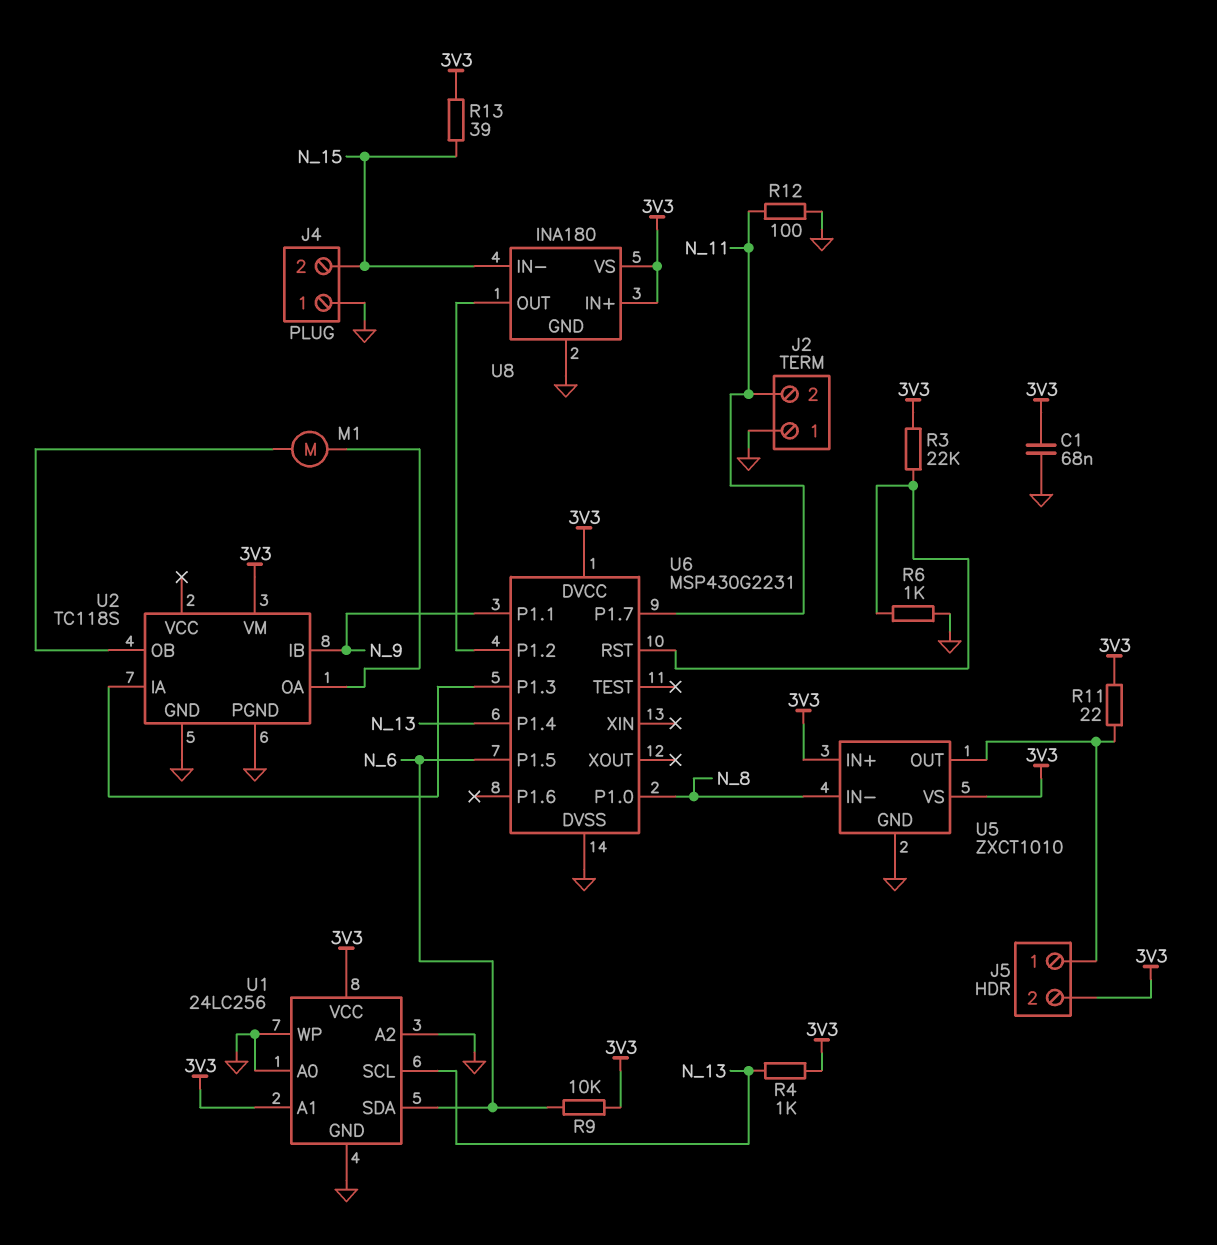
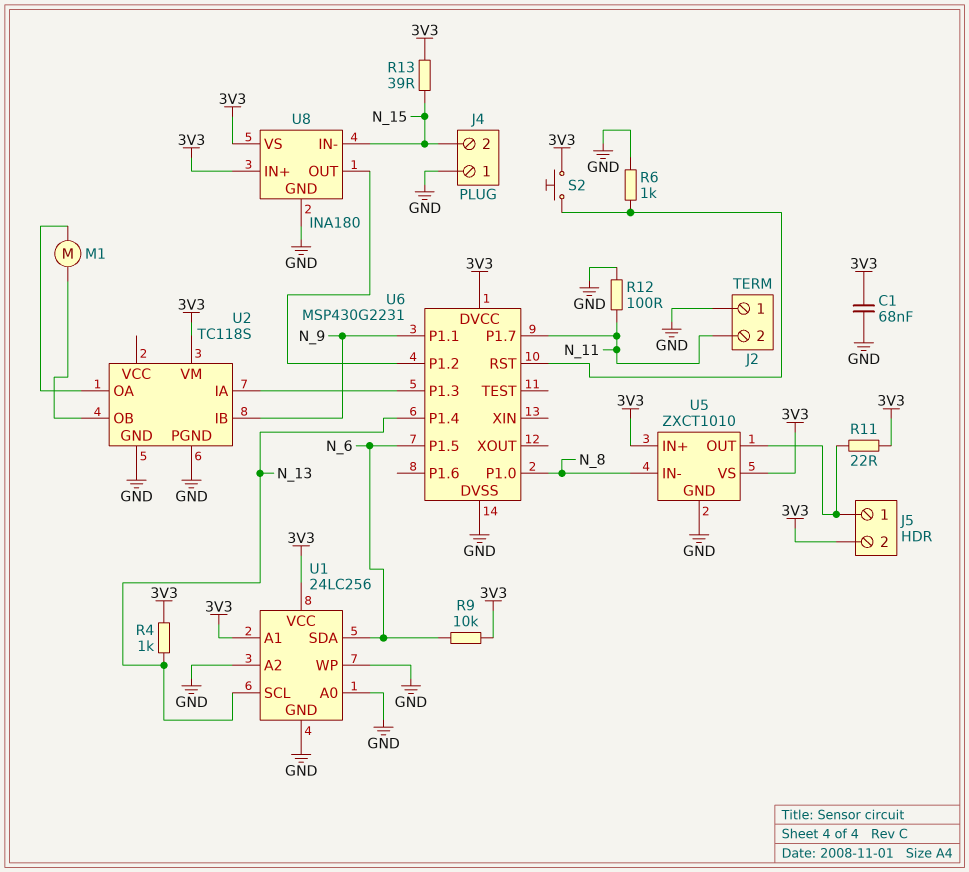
R3: 22k (3V3, U6/RST) -> none
S2: none -> button (3V3, U6/RST)

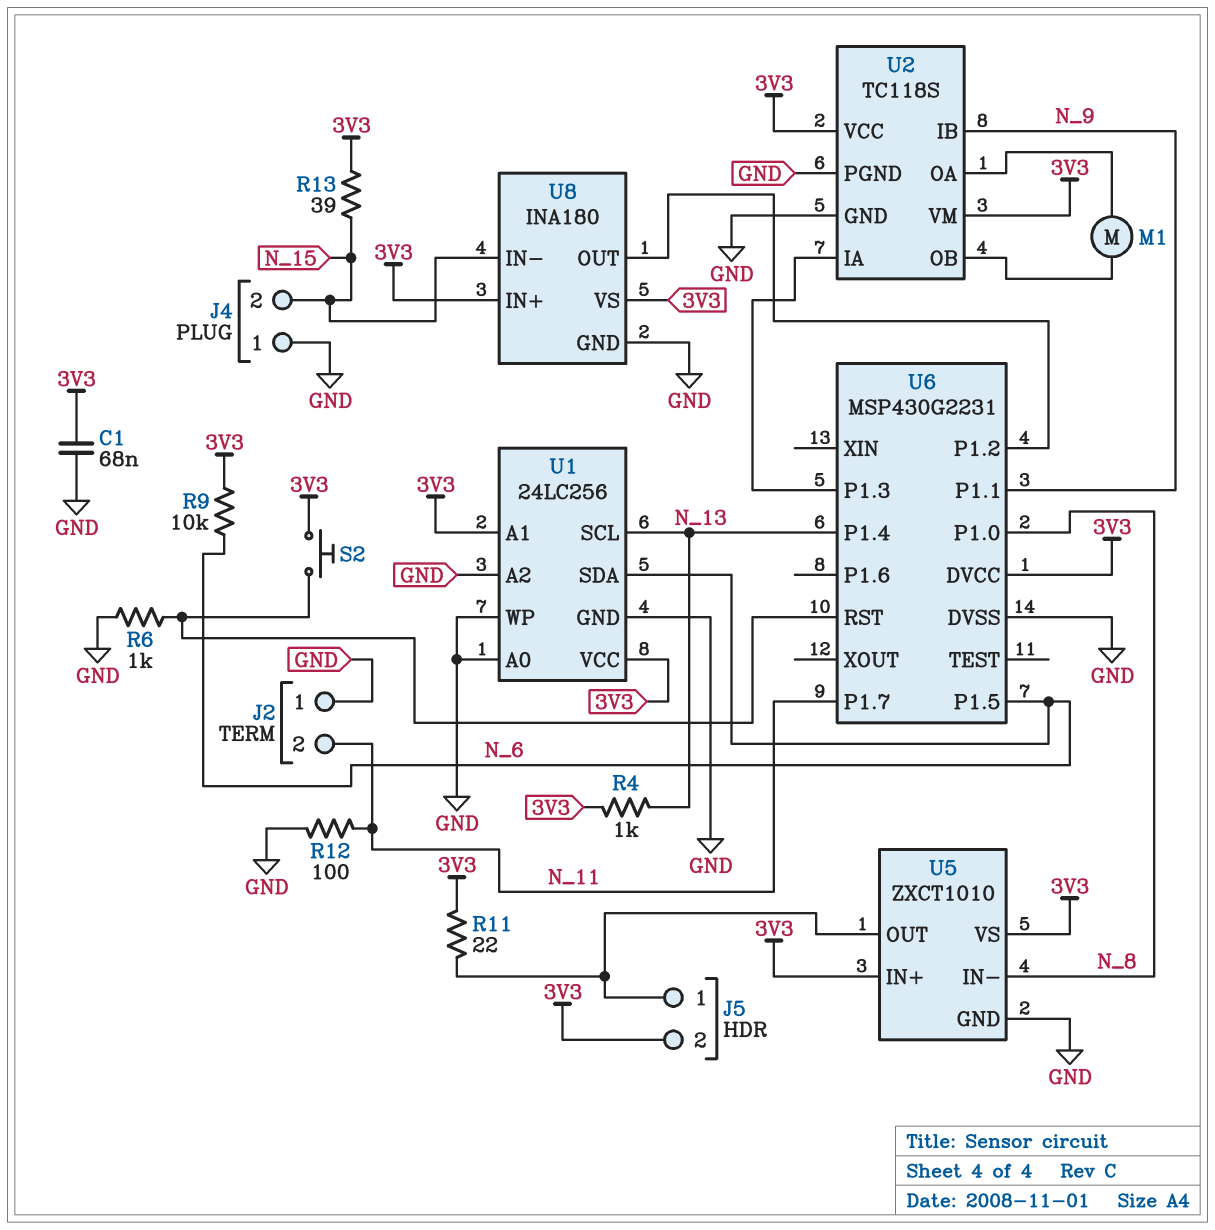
U2 pin VCC: none -> 3V3

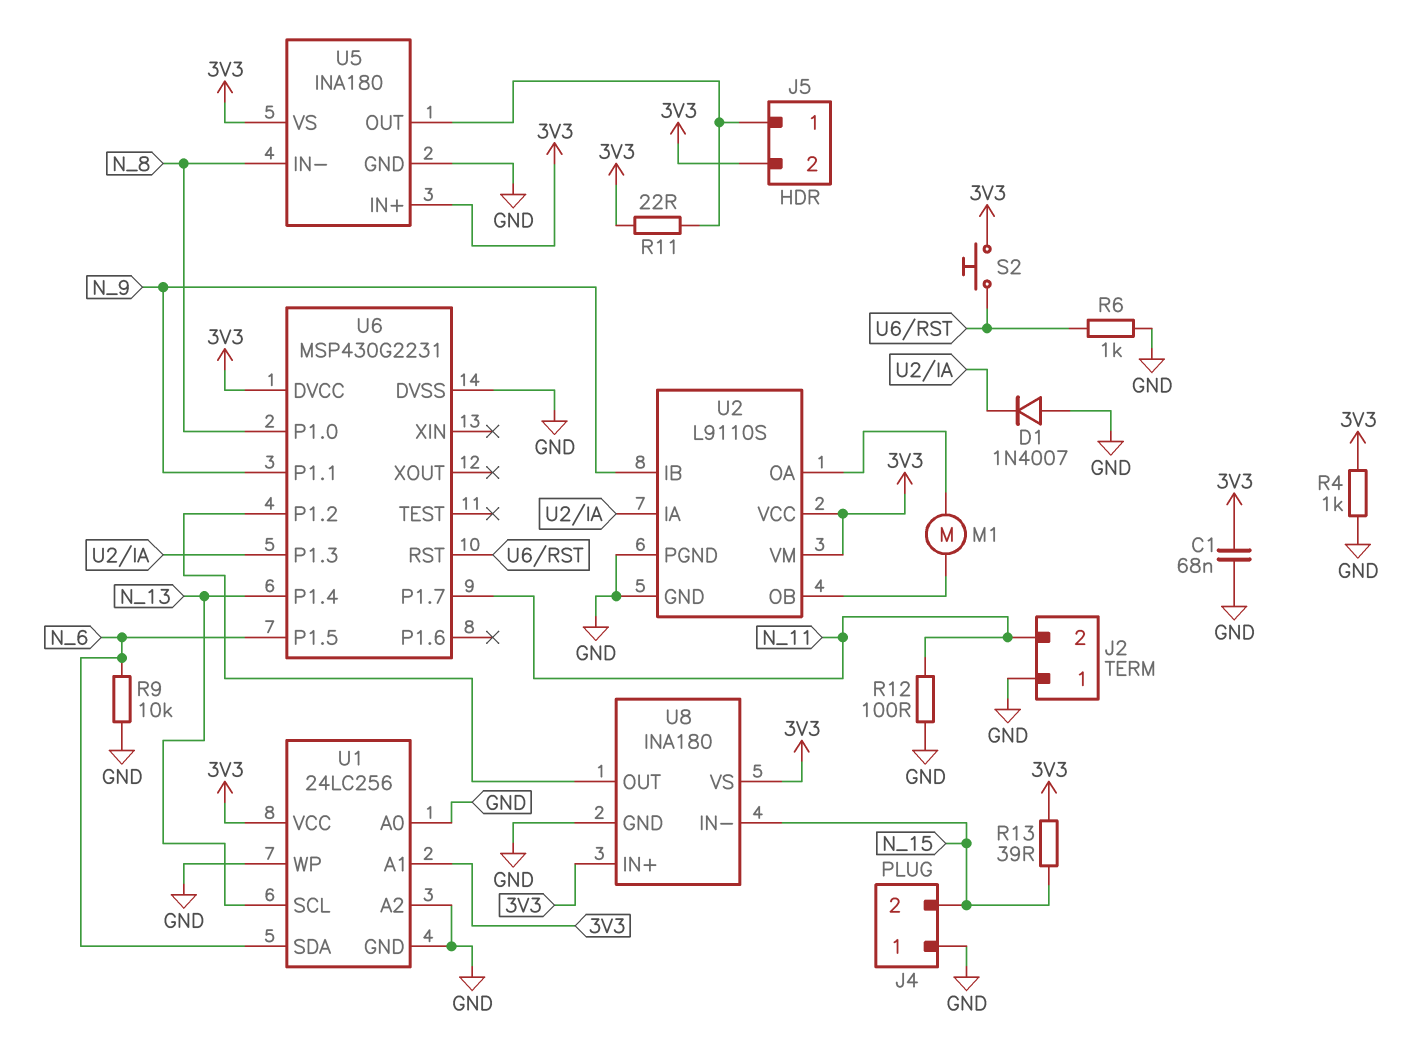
D1: none -> diode 1N4007 (A GND, K U2/IA)
R4: 1k (3V3, N_13) -> 1k (3V3, GND)
R9: 10k (3V3, N_6) -> 10k (GND, N_6)
U2: TC118S -> L9110S
U5: ZXCT1010 -> INA180

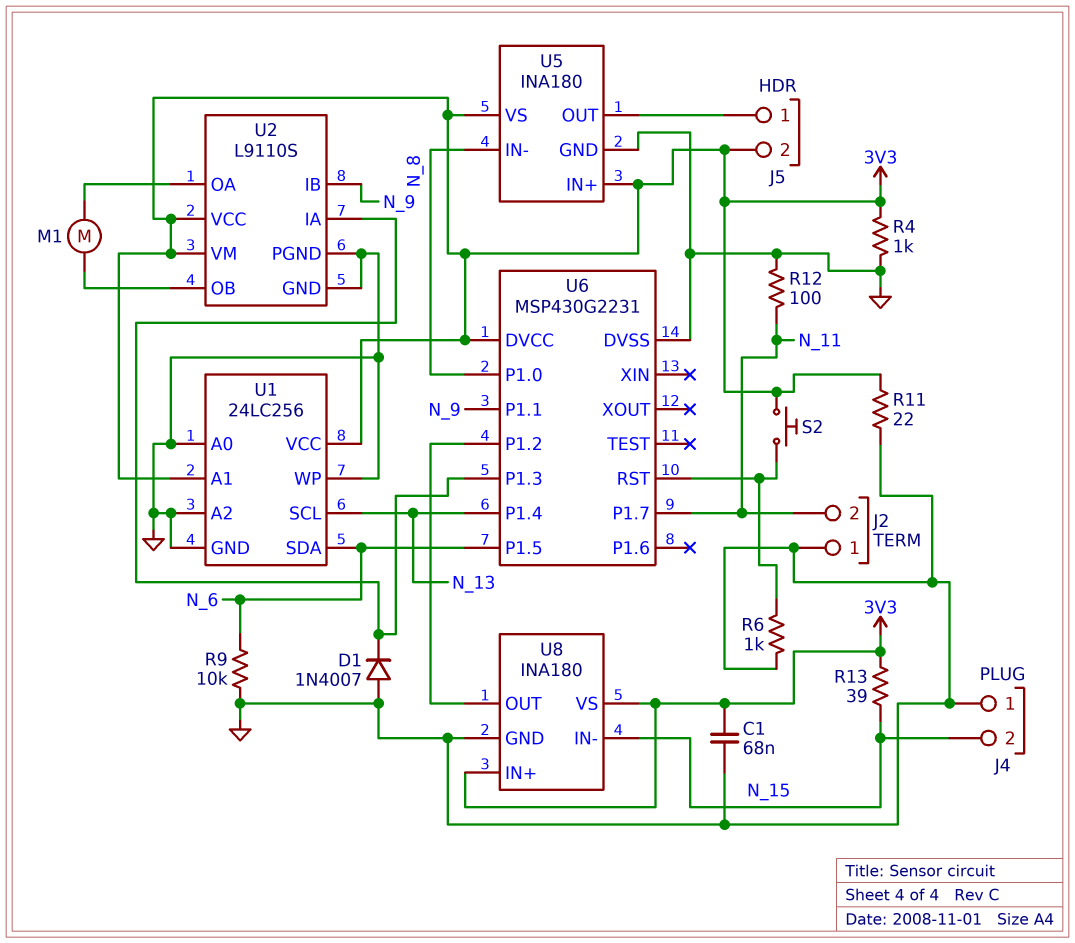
R11: 22 (3V3, J5/1) -> 22 (3V3, GND)

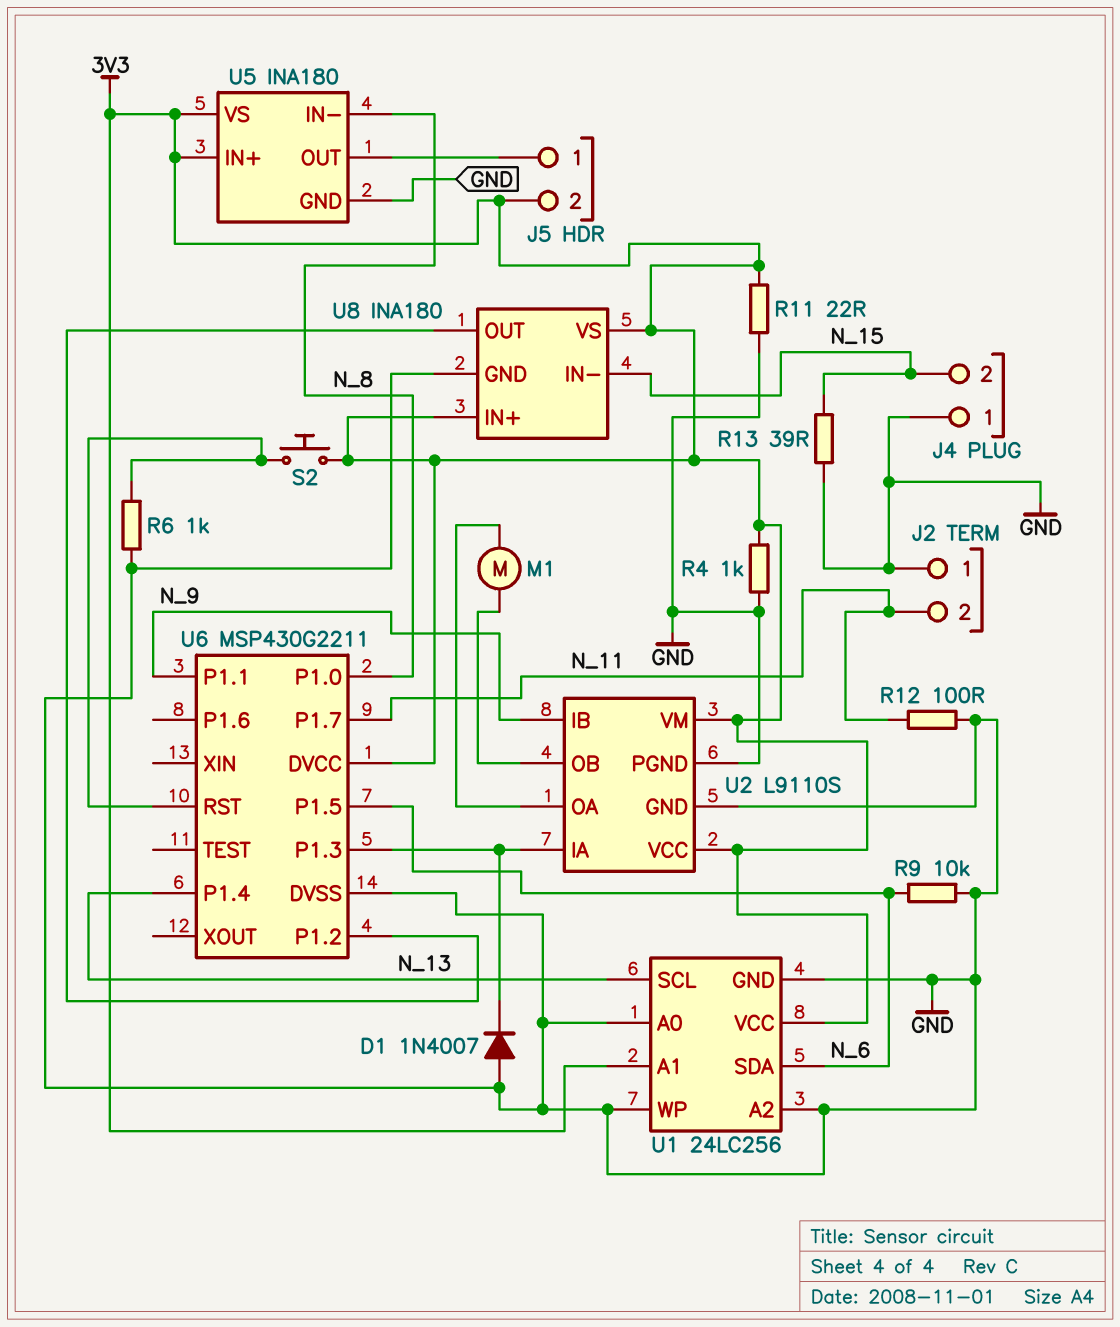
C1: 68nF (3V3, GND) -> none
R13: 39 (3V3, N_15) -> 39 (GND, N_15)
U6: MSP430G2231 -> MSP430G2211

